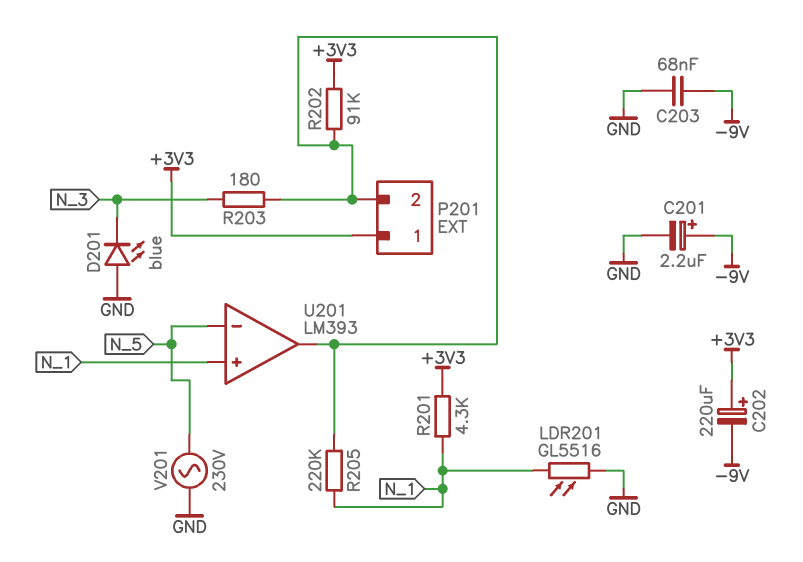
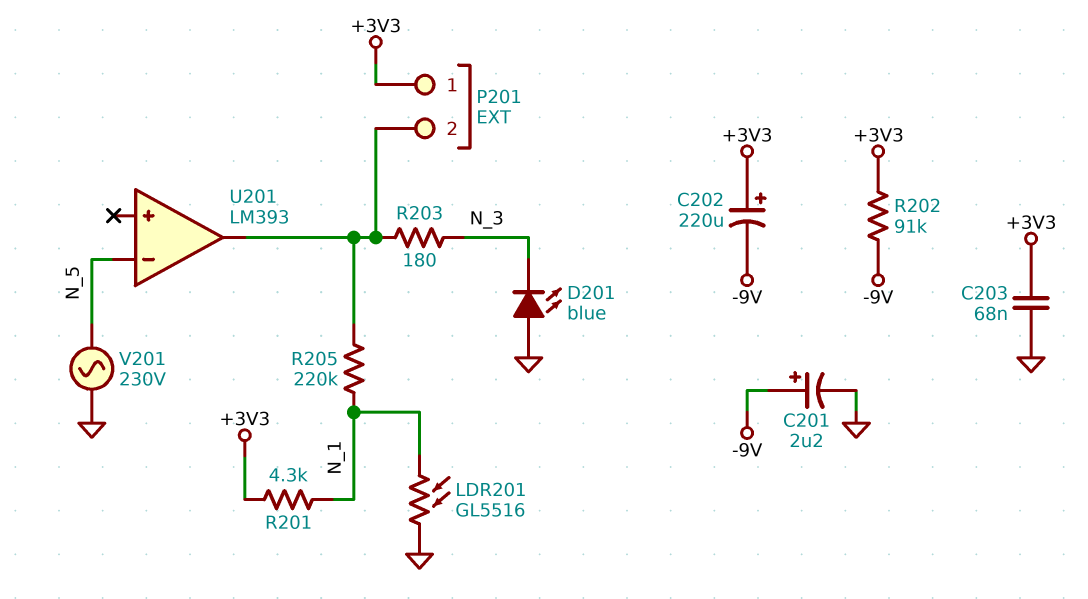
C203: 68nF (-9V, GND) -> 68nF (+3V3, GND)
R202: 91k (+3V3, P201/2) -> 91k (+3V3, -9V)
U201 pin in+: N_1 -> none

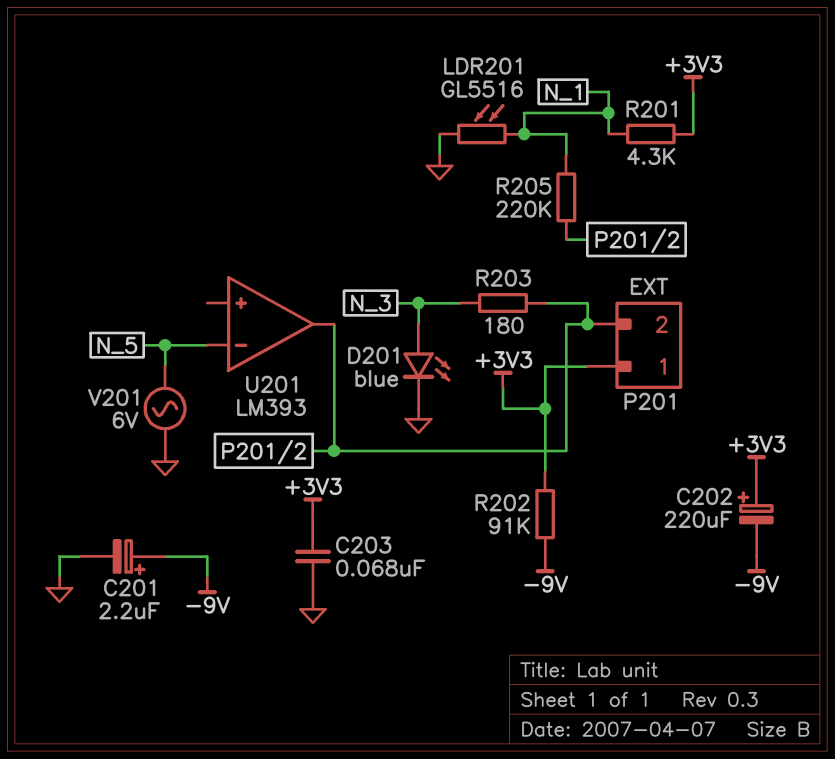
D201: LED blue (A GND, K N_3) -> LED blue (A N_3, K GND)
V201: AC 230V (GND, N_5) -> AC 6V (GND, N_5)

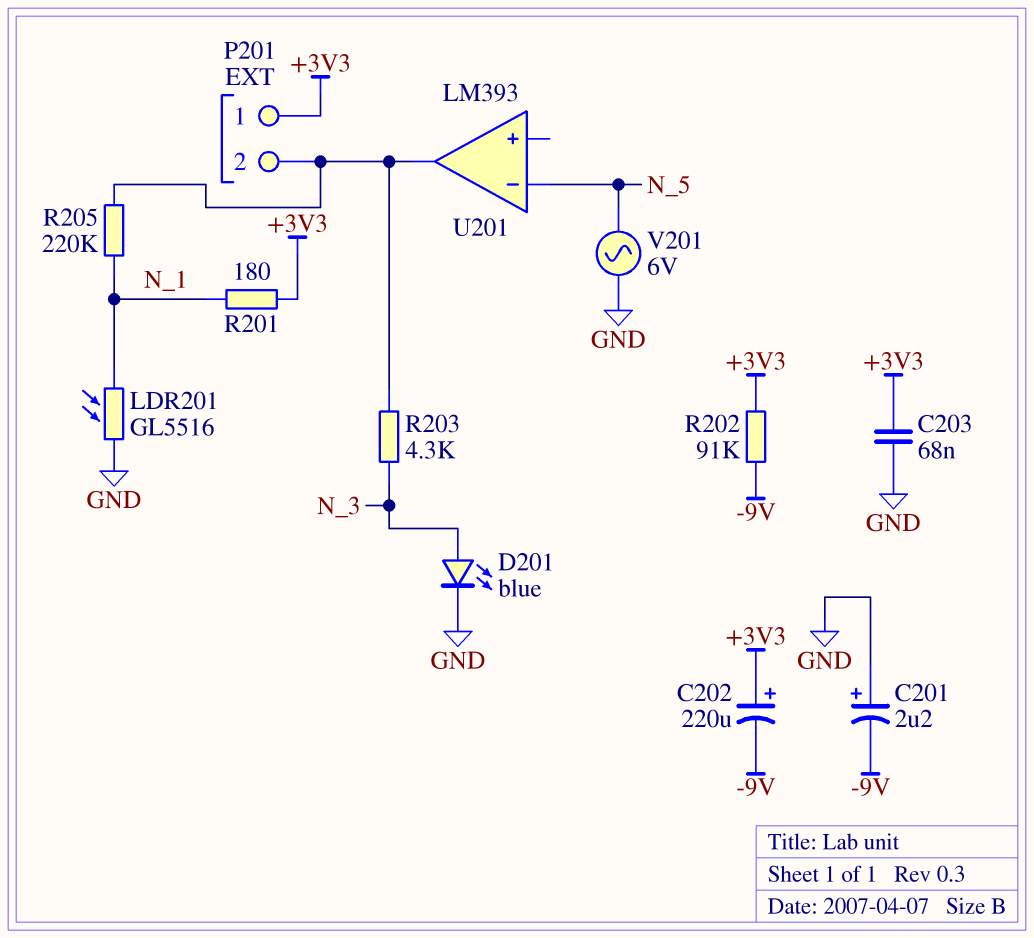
C201: 2.2uF (plus -9V, minus GND) -> 2.2uF (plus GND, minus -9V)
R201: 4.3k (+3V3, N_1) -> 180 (+3V3, N_1)
R203: 180 (N_3, P201/2) -> 4.3k (N_3, P201/2)

